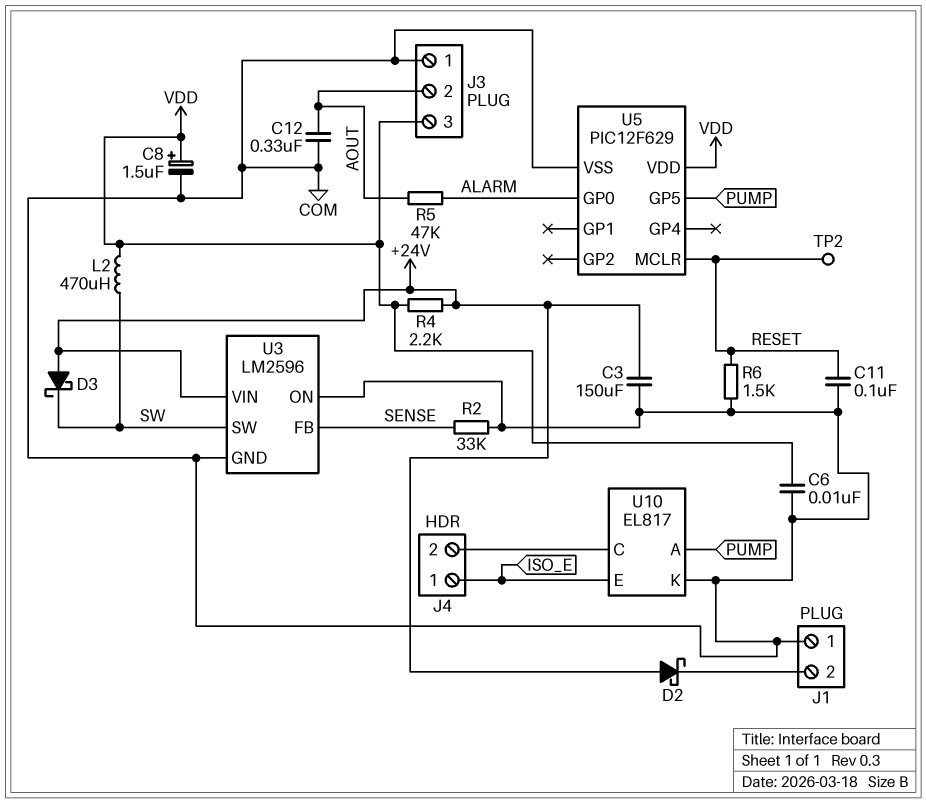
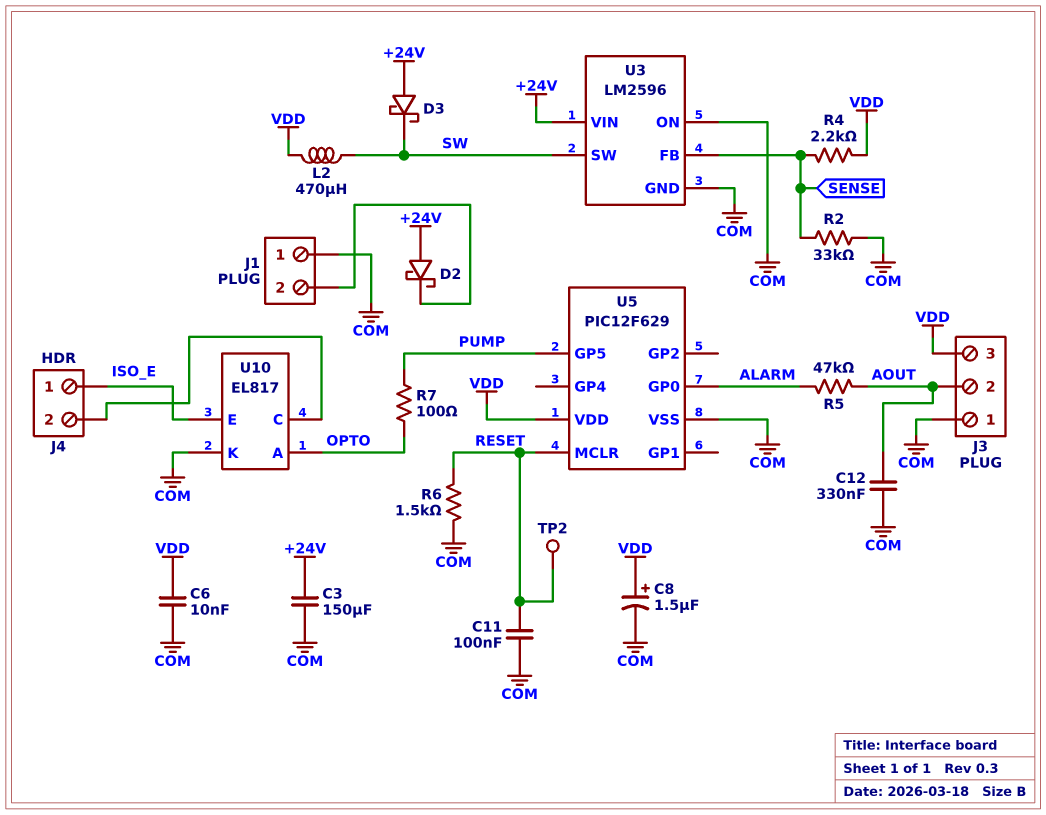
R4: 2.2k (+24V, VDD) -> 2.2k (SENSE, VDD)
R7: none -> 100 (OPTO, PUMP)
U10 pin A: PUMP -> OPTO

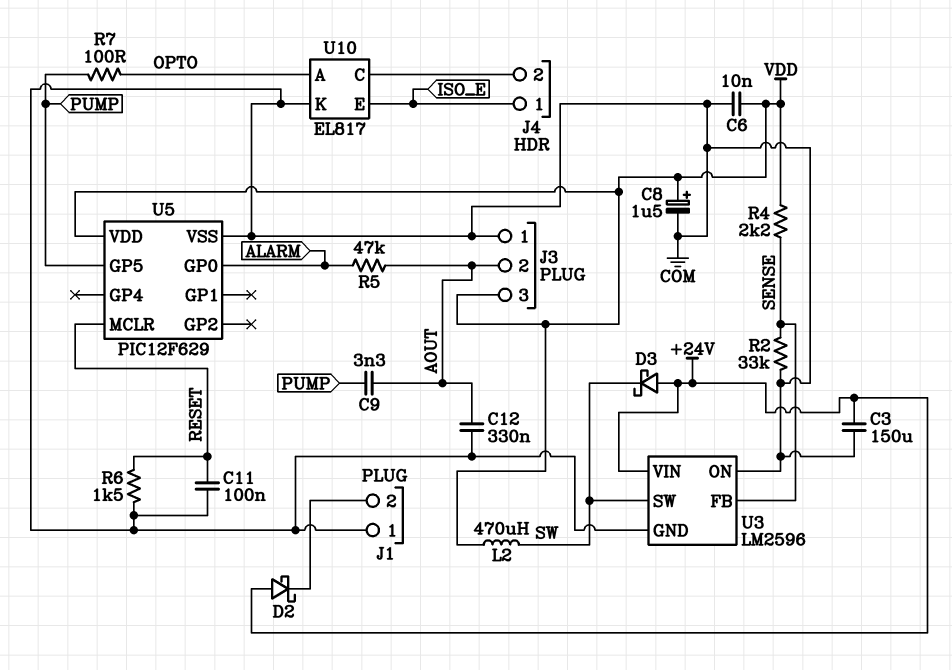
C9: none -> 3.3nF (AOUT, PUMP)
TP2: test point (RESET) -> none

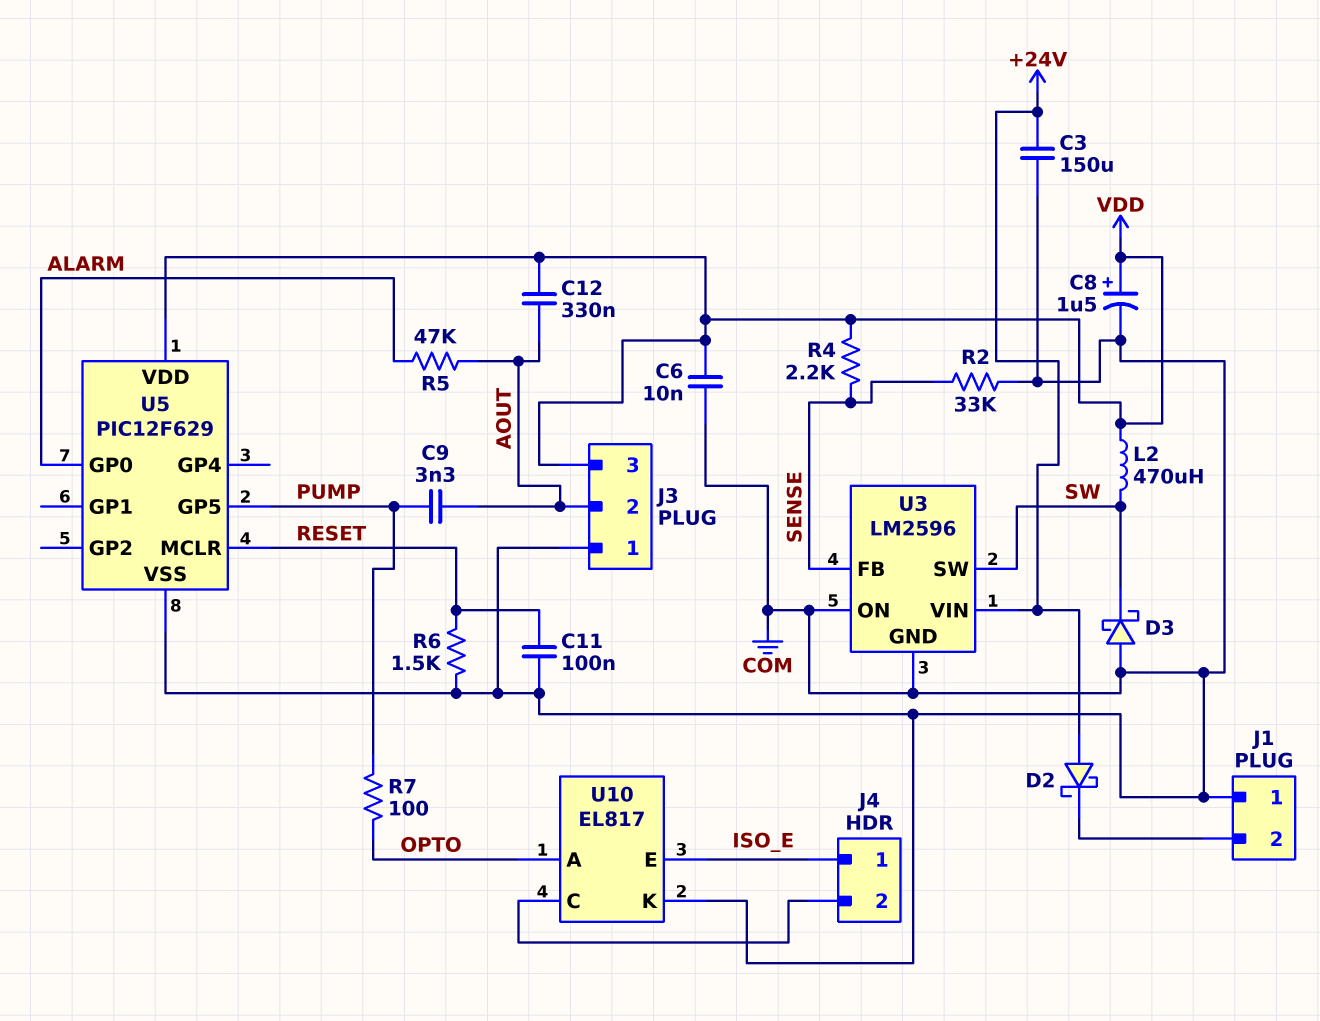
C12: 330nF (AOUT, COM) -> 330nF (AOUT, VDD)
D3: schottky (A +24V, K SW) -> schottky (A COM, K SW)

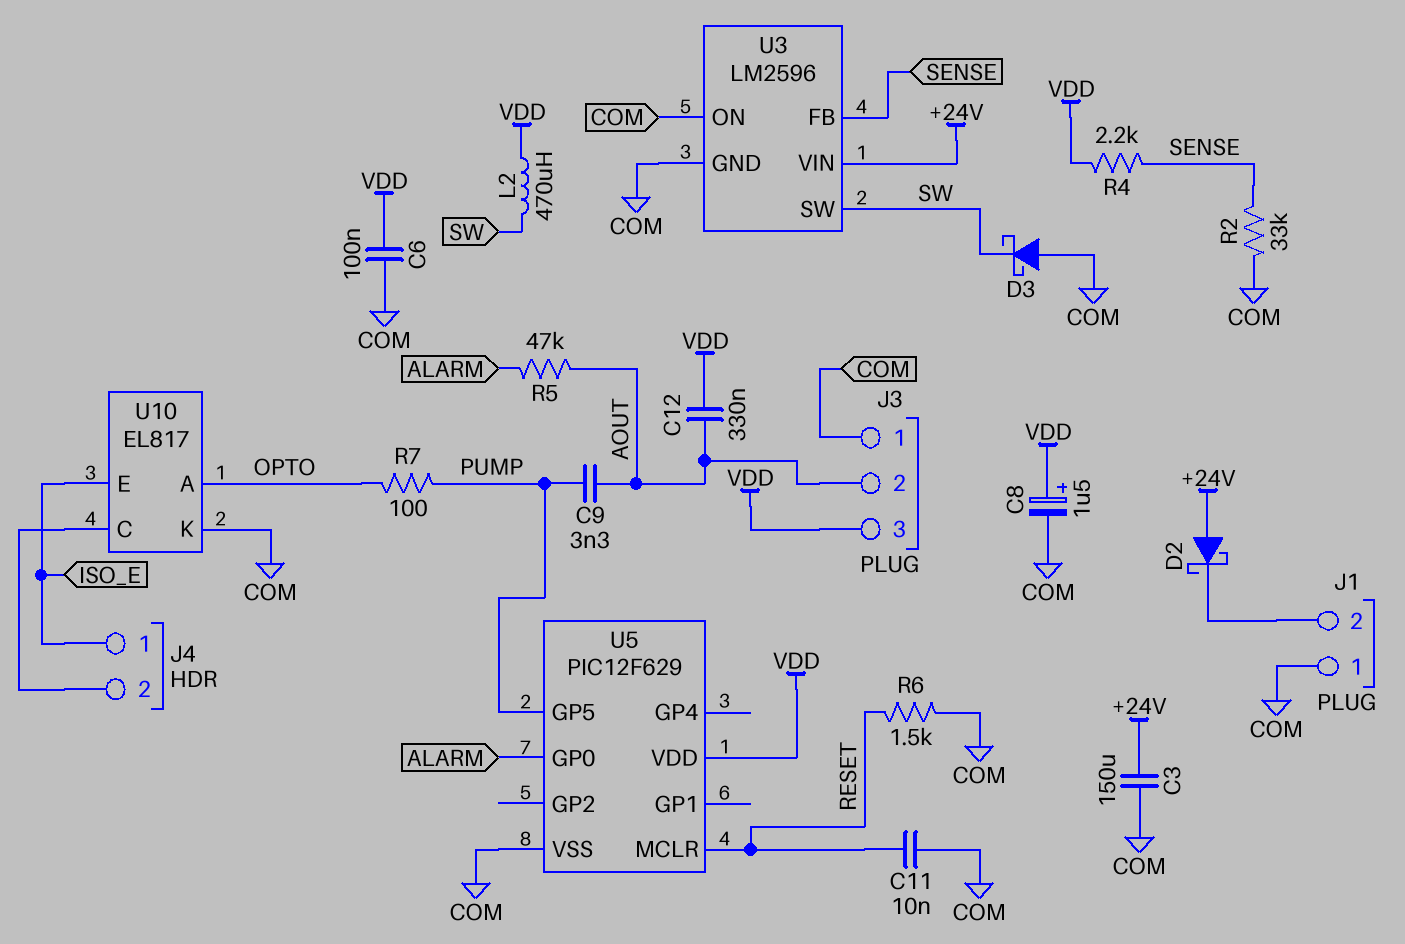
C6: 10nF (COM, VDD) -> 100nF (COM, VDD)
C11: 100nF (COM, RESET) -> 10nF (COM, RESET)

